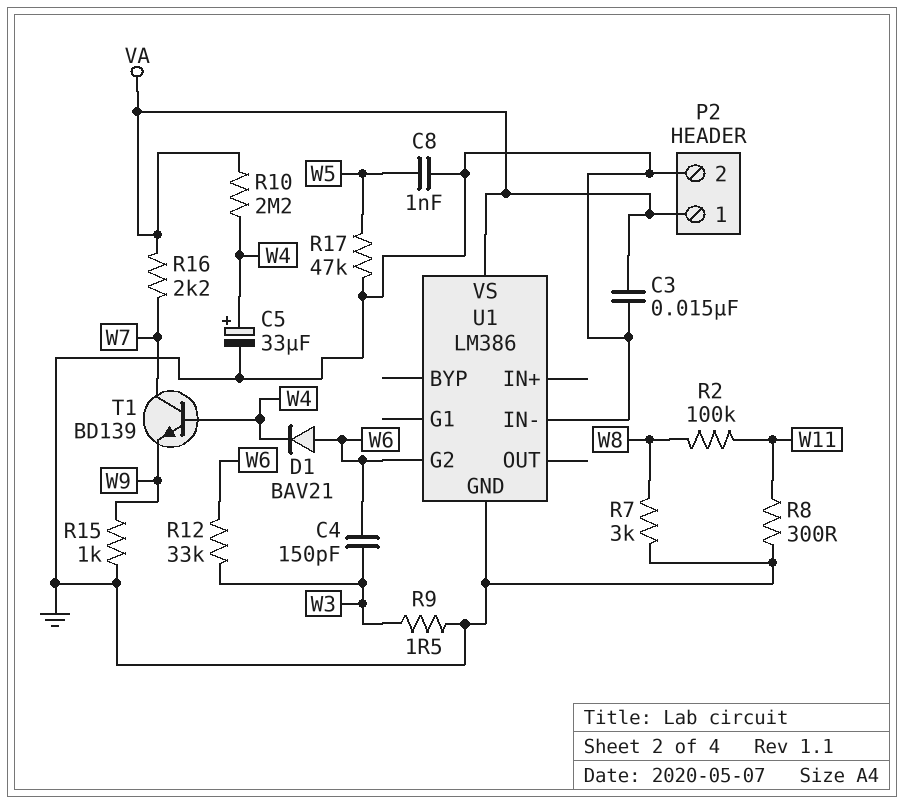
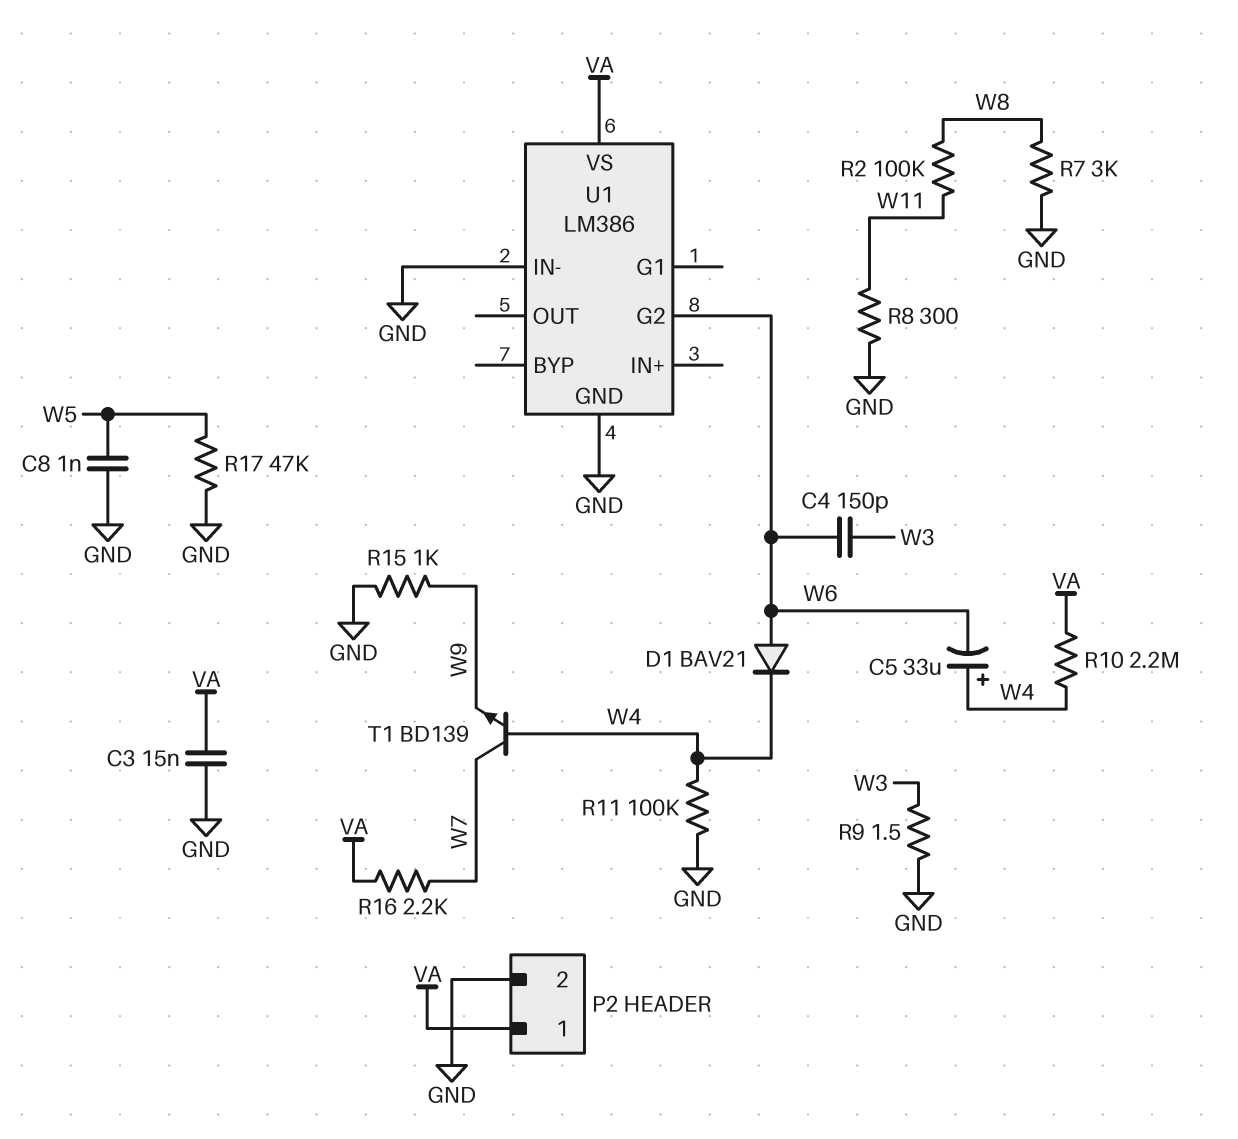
C5: 33uF (plus W4, minus GND) -> 33uF (plus W4, minus W6)
R11: none -> 100k (GND, W4)
R12: 33k (W3, W6) -> none

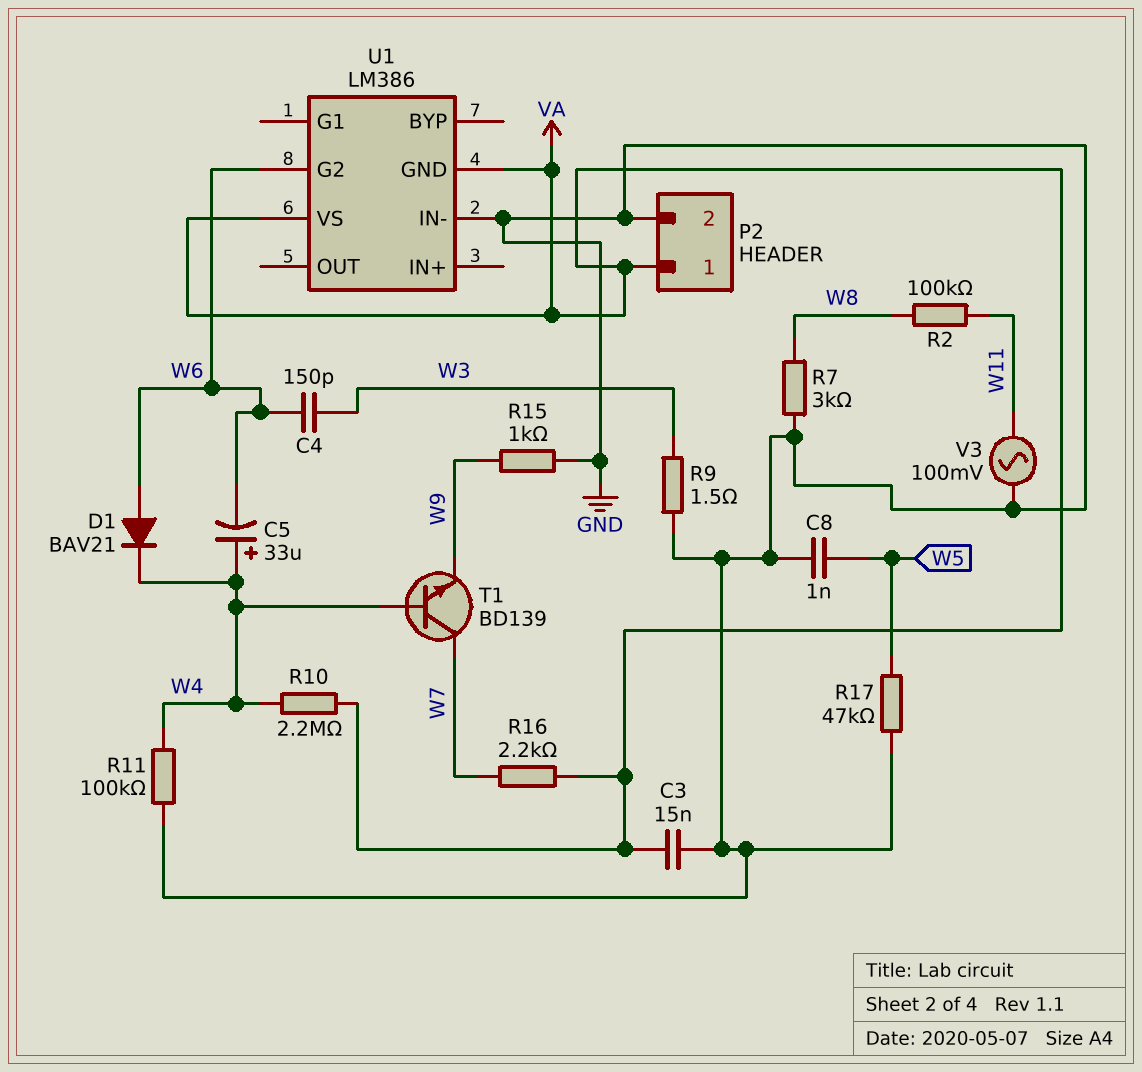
R8: 300 (GND, W11) -> none
U1 pin GND: GND -> VA
V3: none -> AC 100mV (GND, W11)

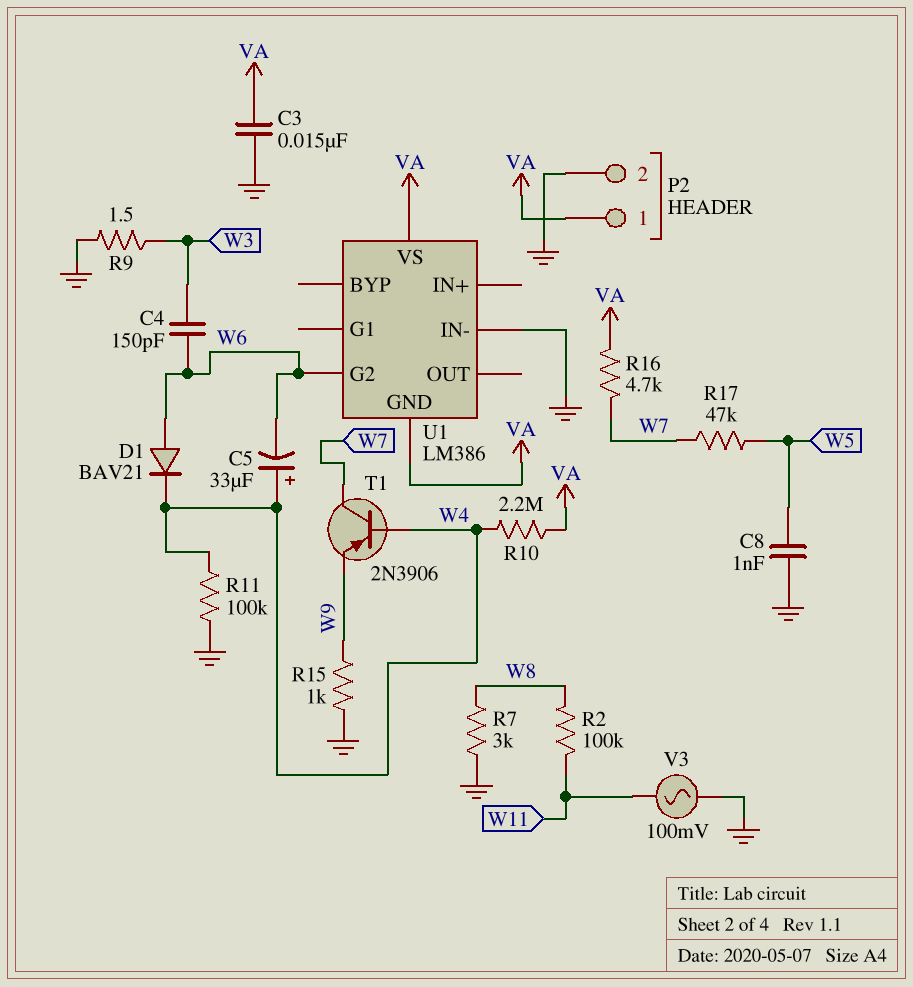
R16: 2.2k (VA, W7) -> 4.7k (VA, W7)
R17: 47k (GND, W5) -> 47k (W5, W7)
T1: NPN BD139 (B W4, C W7, E W9) -> PNP 2N3906 (B W4, C W7, E W9)

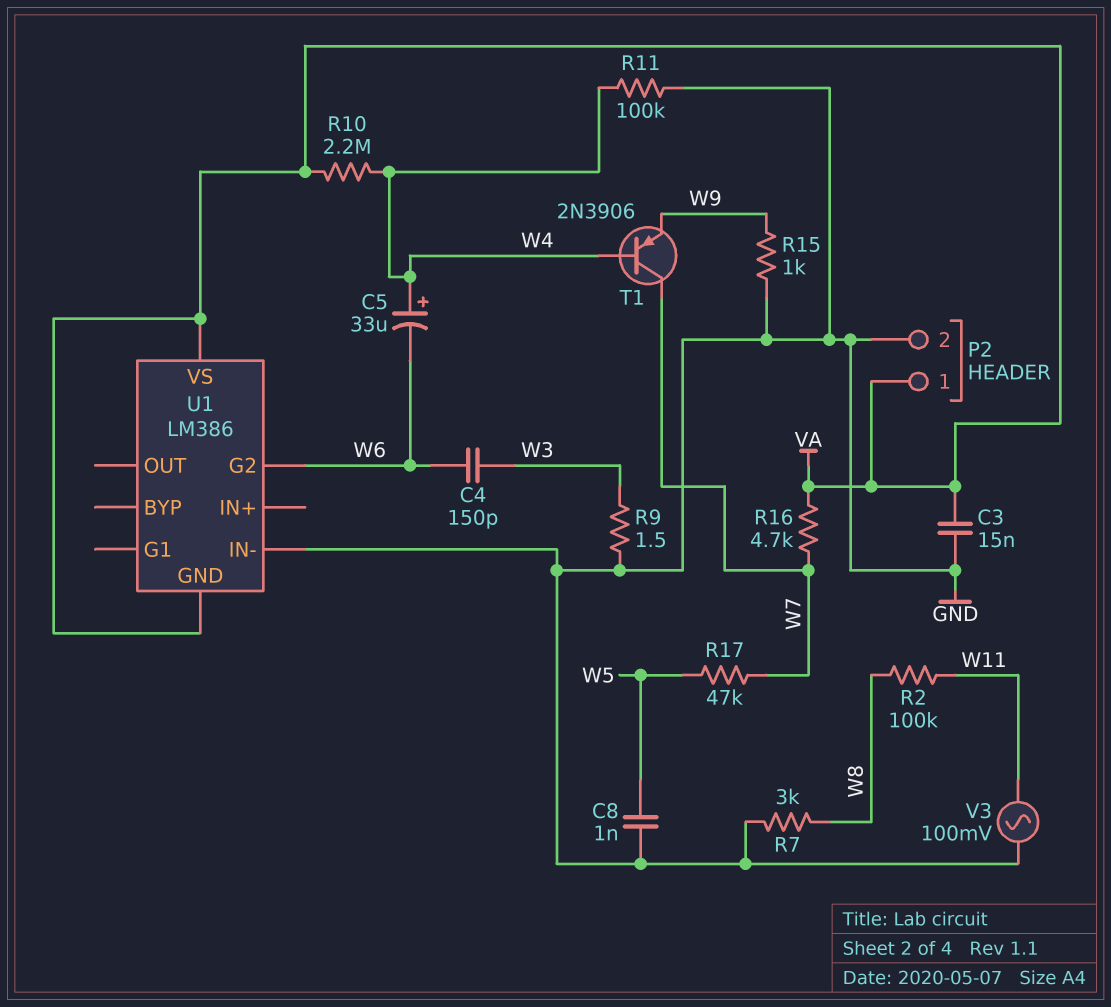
D1: diode BAV21 (A W6, K W4) -> none

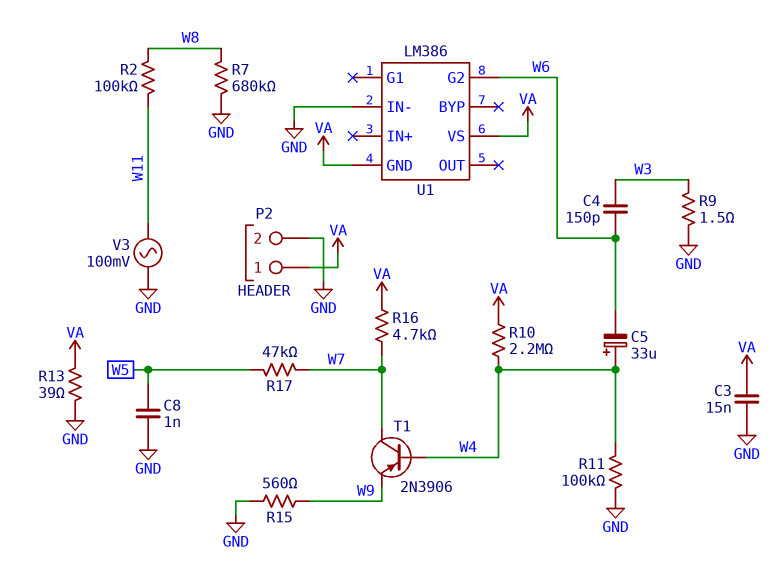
R7: 3k (GND, W8) -> 680k (GND, W8)
R13: none -> 39 (GND, VA)
R15: 1k (GND, W9) -> 560 (GND, W9)

